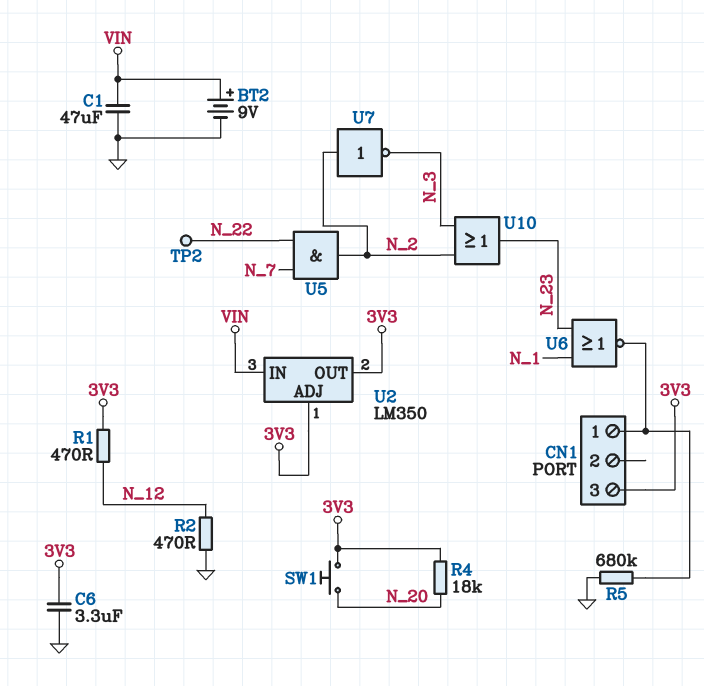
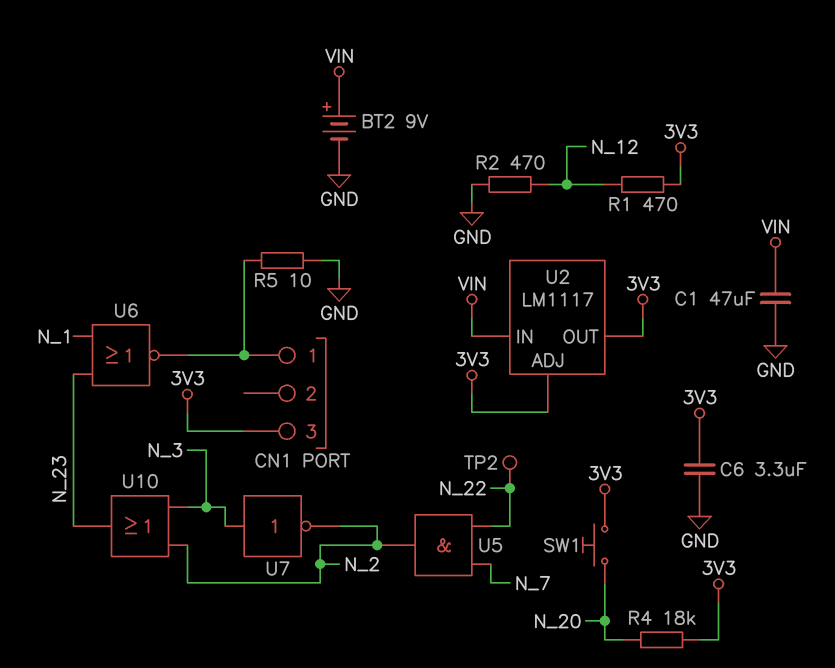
R5: 680k (CN1/1, GND) -> 10 (CN1/1, GND)
U2: LM350 -> LM1117
U7: NOT (in N_2, out N_3) -> NOT (in N_3, out N_2)

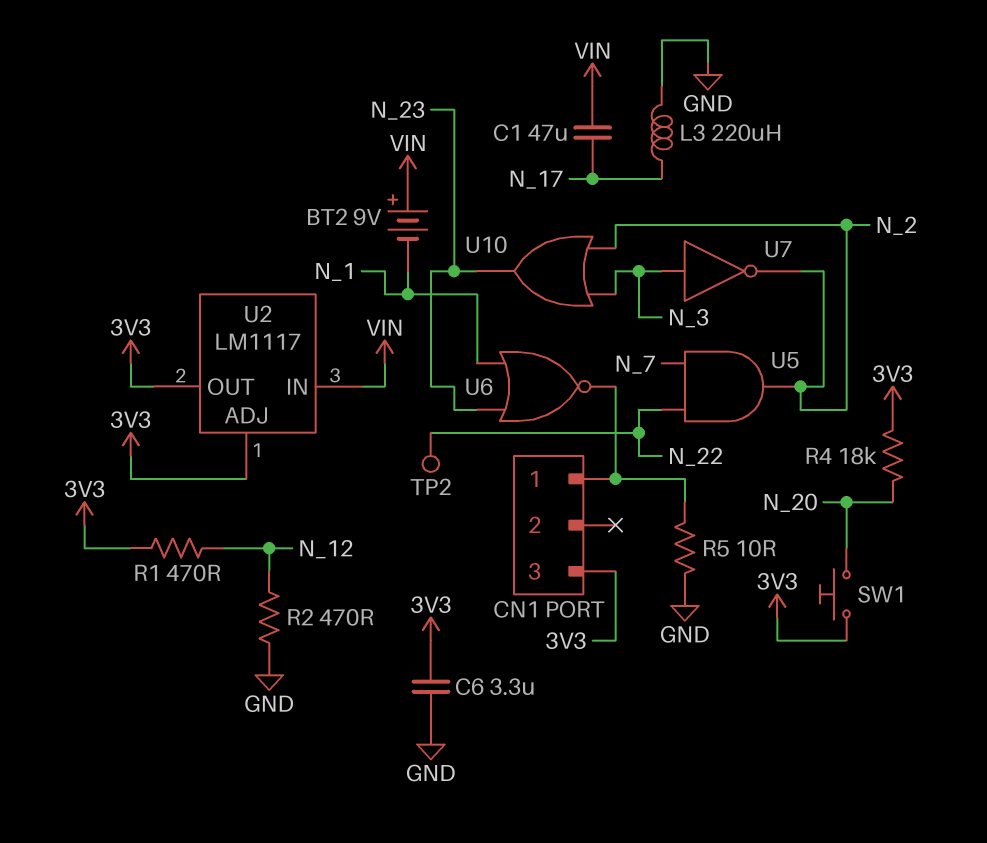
BT2: 9V (plus VIN, minus GND) -> 9V (plus VIN, minus N_1)
C1: 47uF (GND, VIN) -> 47uF (N_17, VIN)
L3: none -> 220uH (GND, N_17)

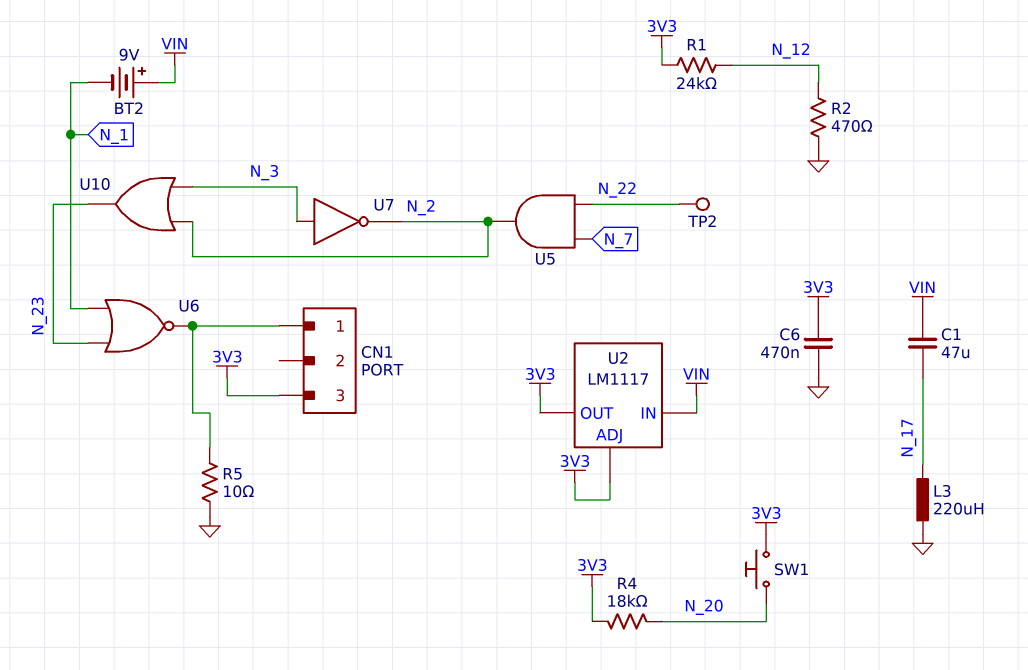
C6: 3.3uF (3V3, GND) -> 470nF (3V3, GND)
R1: 470 (3V3, N_12) -> 24k (3V3, N_12)

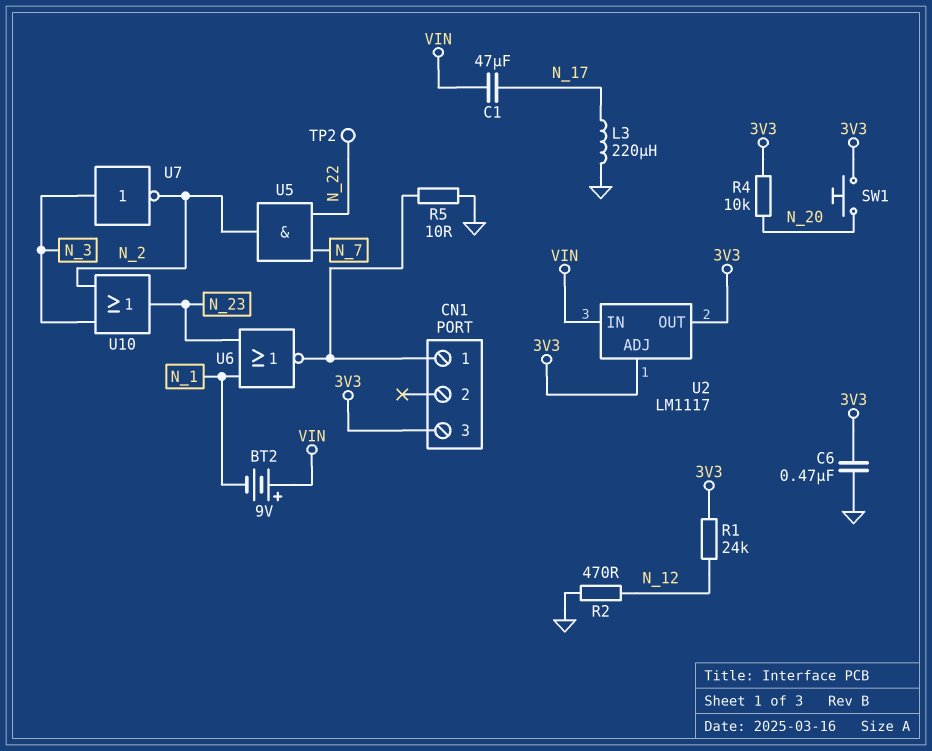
R4: 18k (3V3, N_20) -> 10k (3V3, N_20)

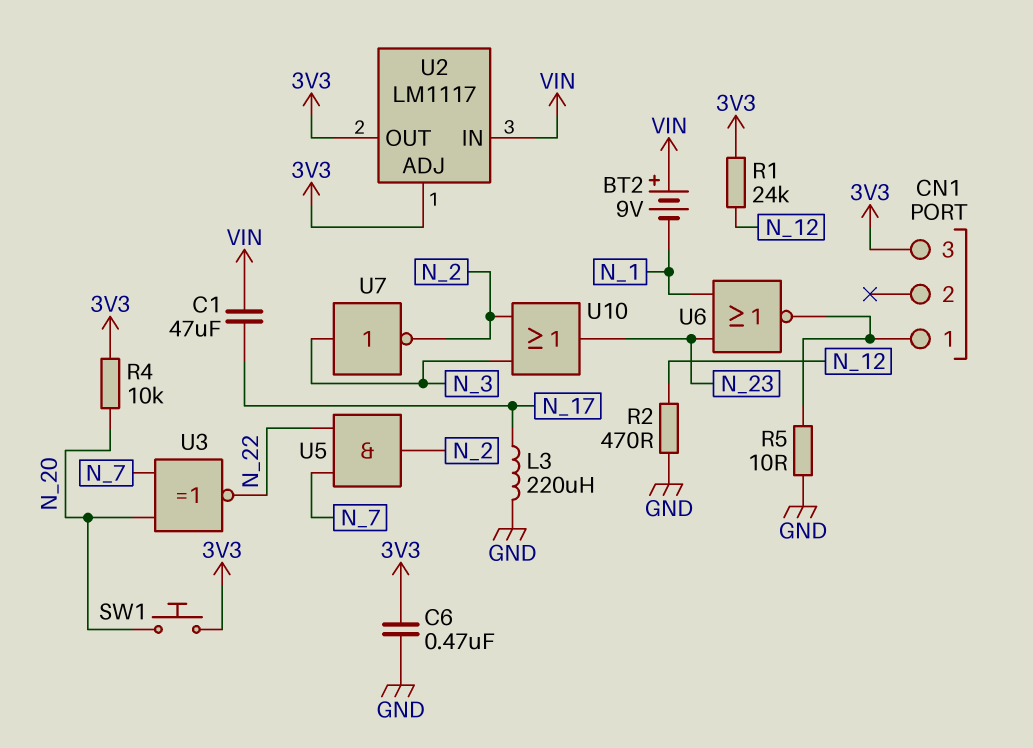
TP2: test point (N_22) -> none
U3: none -> XNOR (in N_7, in N_20, out N_22)

